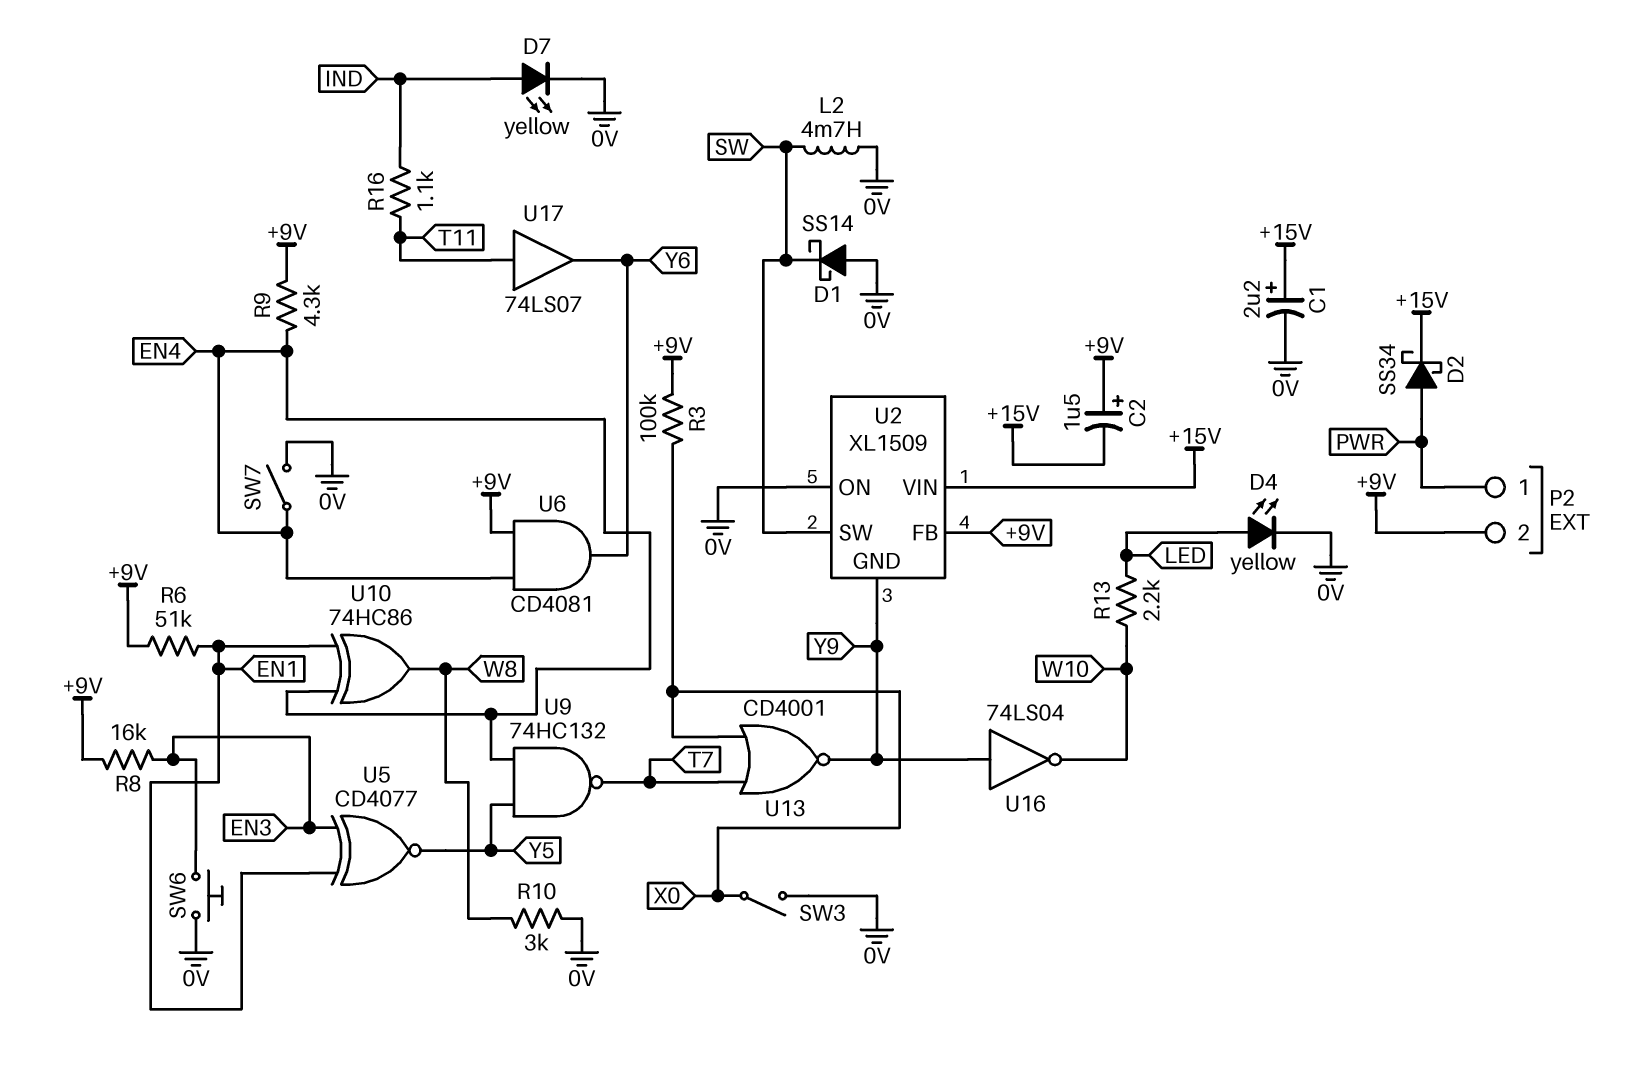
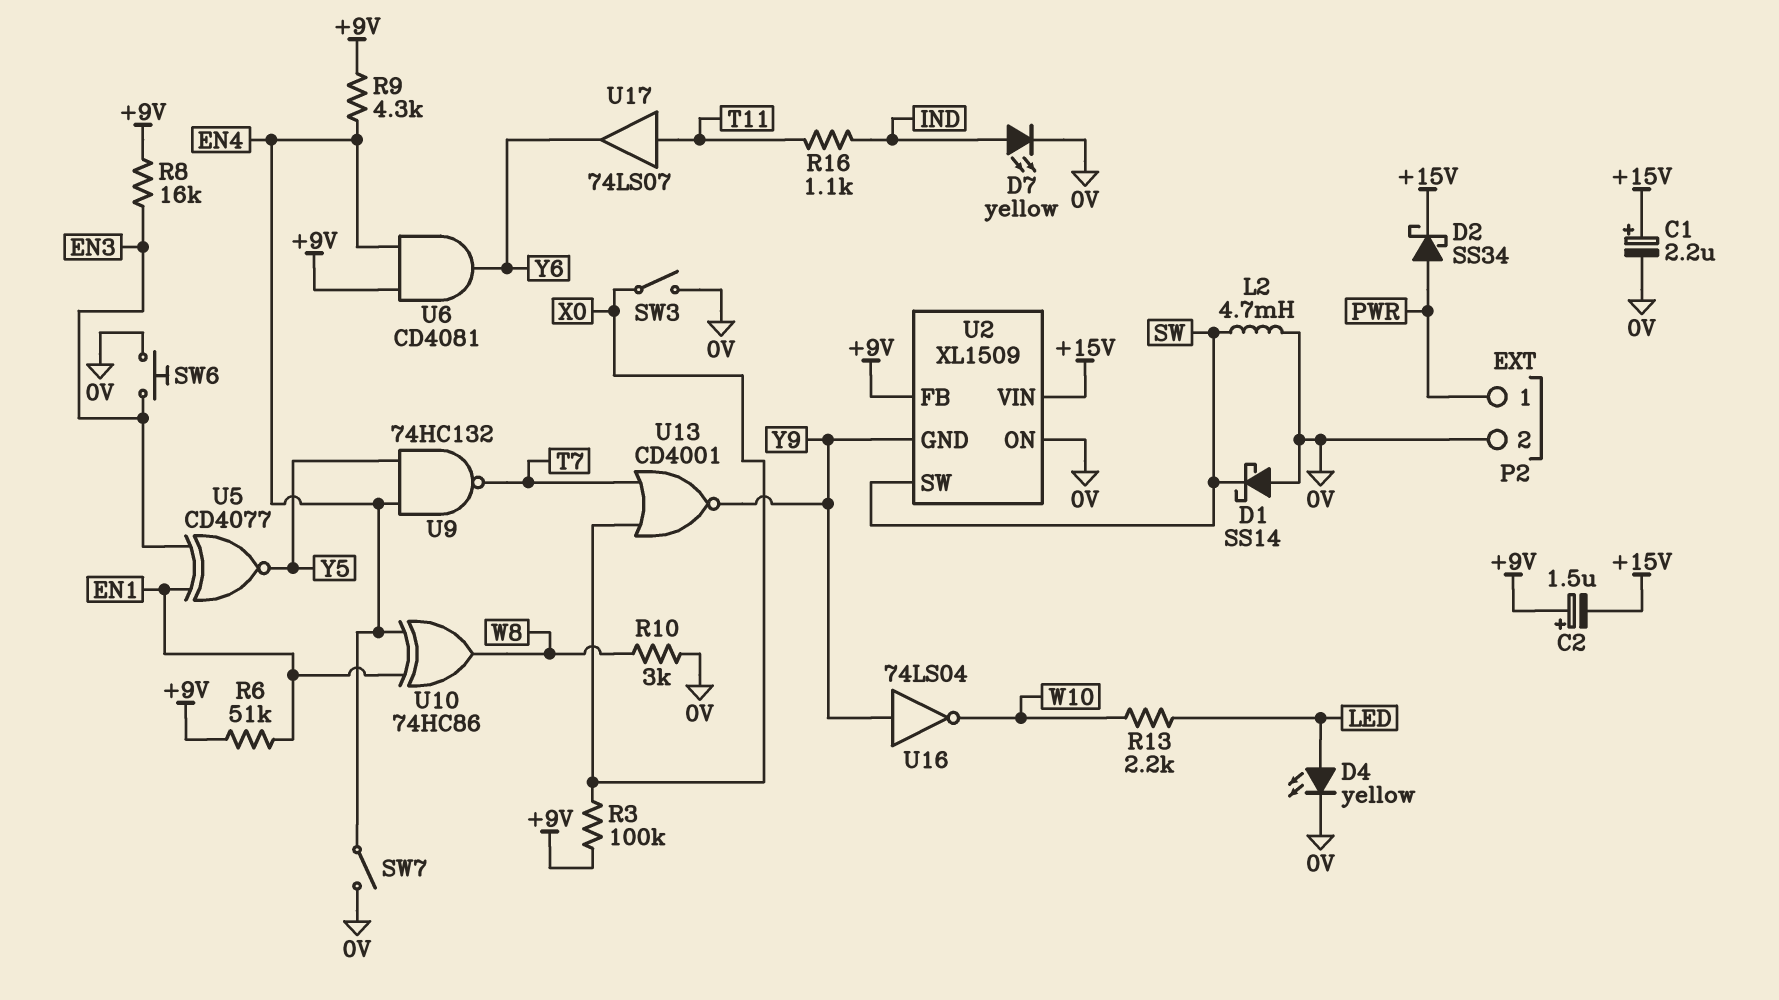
P2 pin 2: +9V -> 0V

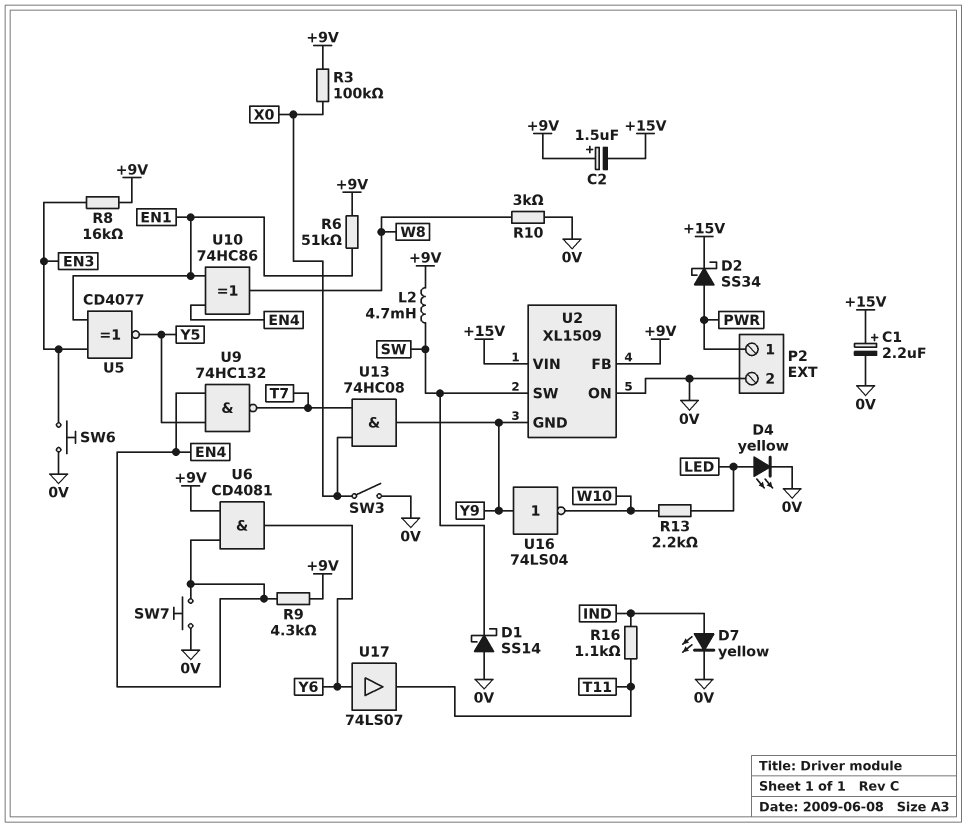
L2: 4.7mH (0V, SW) -> 4.7mH (+9V, SW)
SW7: switch (0V, EN4) -> button (0V, EN4)
U13: NOR CD4001 (in T7, in X0, out Y9) -> AND 74HC08 (in T7, in X0, out Y9)
U17: buffer 74LS07 (in T11, out Y6) -> buffer 74LS07 (in Y6, out T11)

